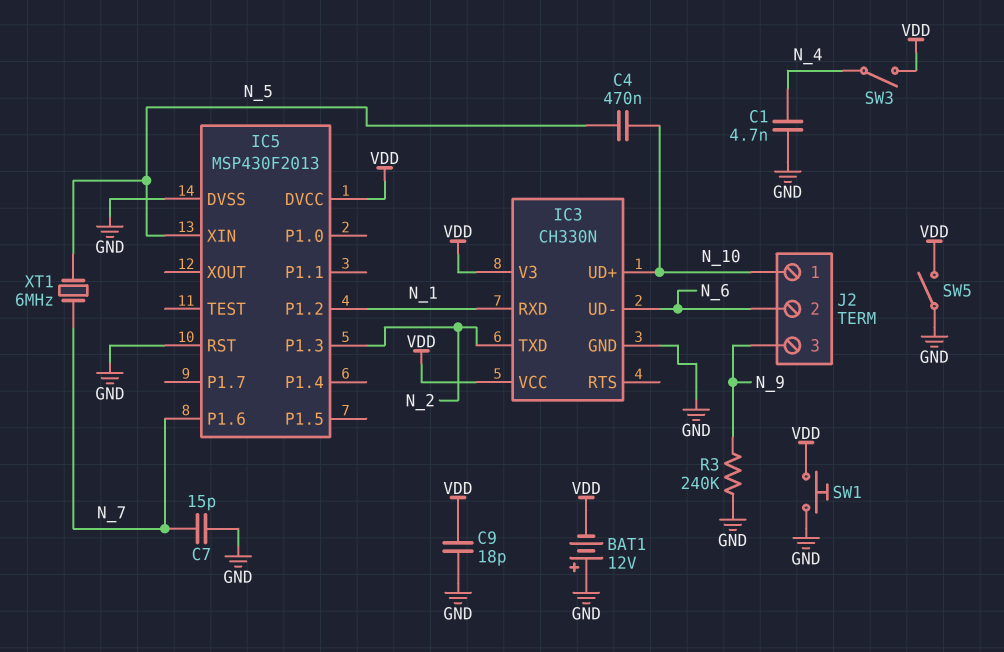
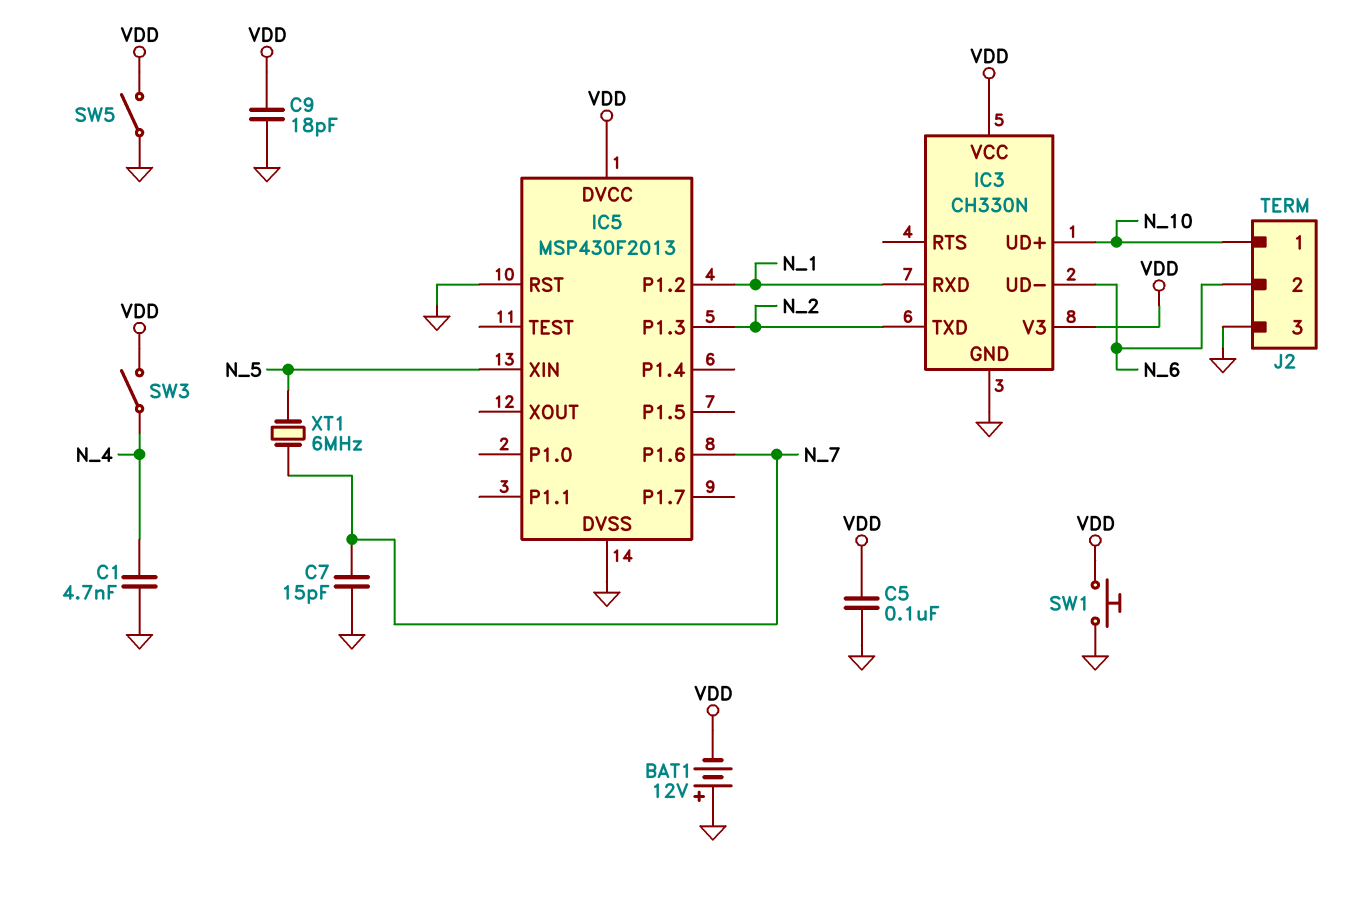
C4: 470nF (N_5, N_10) -> none
C5: none -> 100nF (GND, VDD)
J2 pin 3: N_9 -> GND
R3: 240k (GND, N_9) -> none

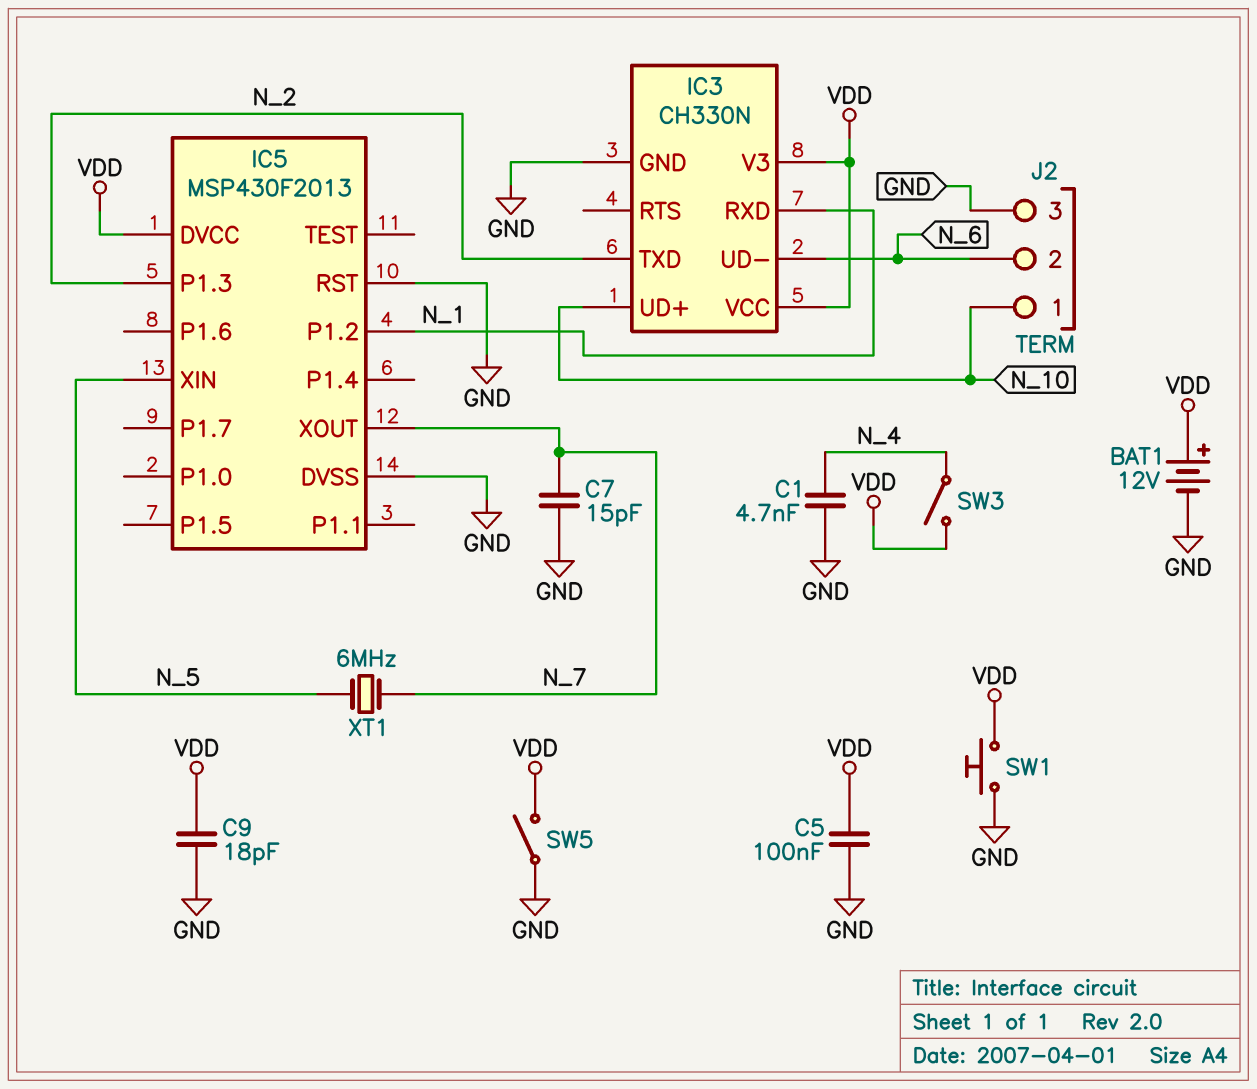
BAT1: 12V (plus GND, minus VDD) -> 12V (plus VDD, minus GND)
IC5 pin P1.6: N_7 -> none
IC5 pin XOUT: none -> N_7

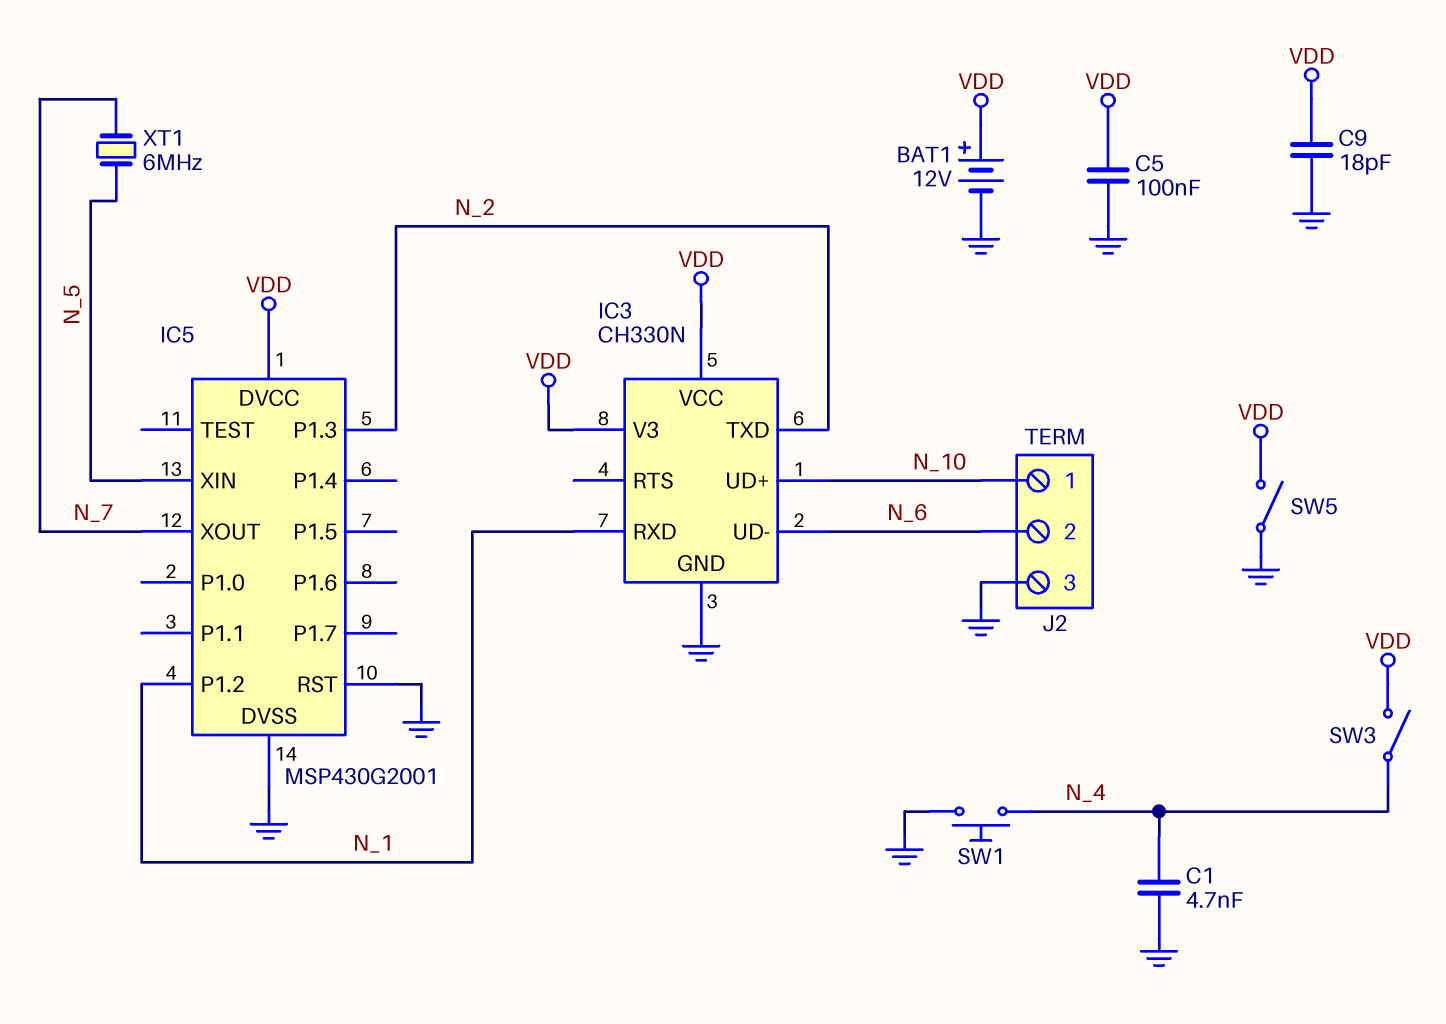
C7: 15pF (GND, N_7) -> none
IC5: MSP430F2013 -> MSP430G2001
SW1: button (GND, VDD) -> button (GND, N_4)

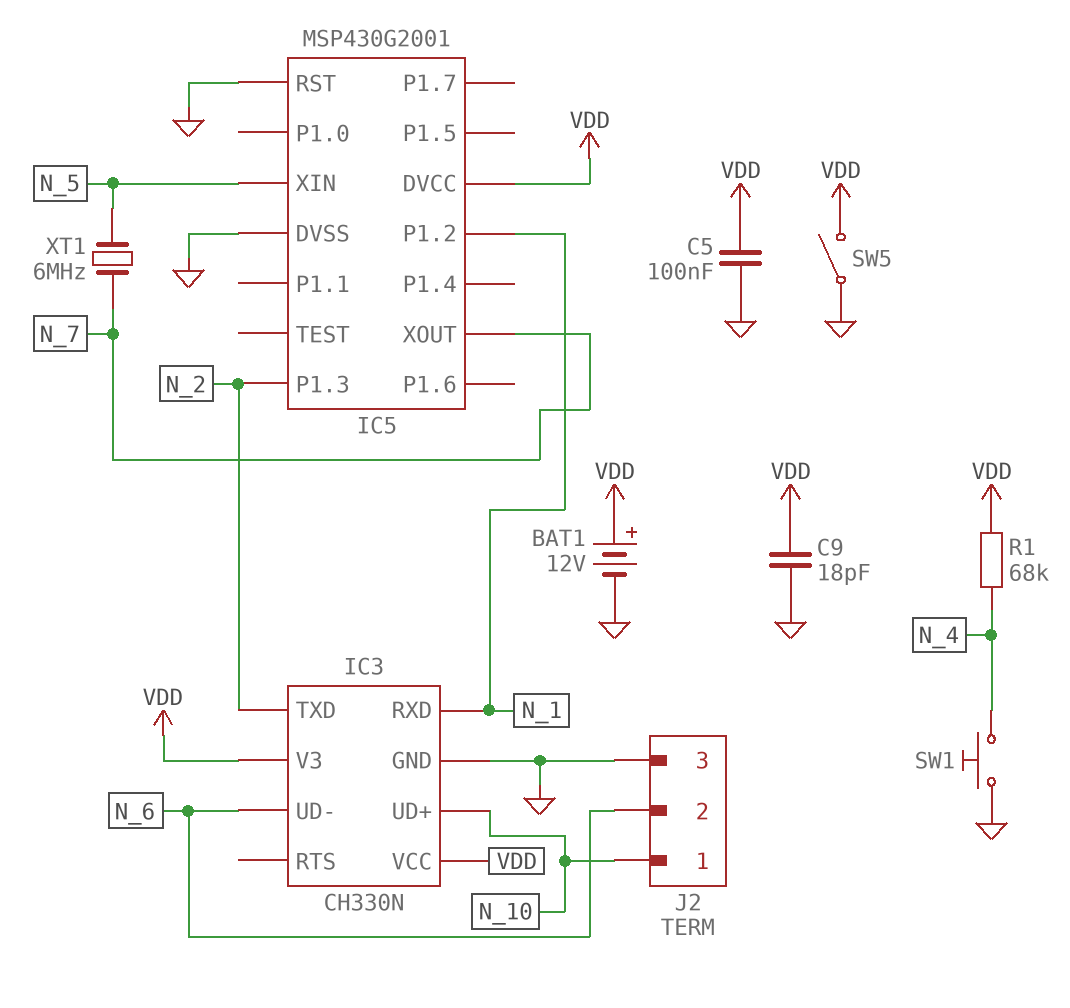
C1: 4.7nF (GND, N_4) -> none
R1: none -> 68k (N_4, VDD)
SW3: switch (N_4, VDD) -> none

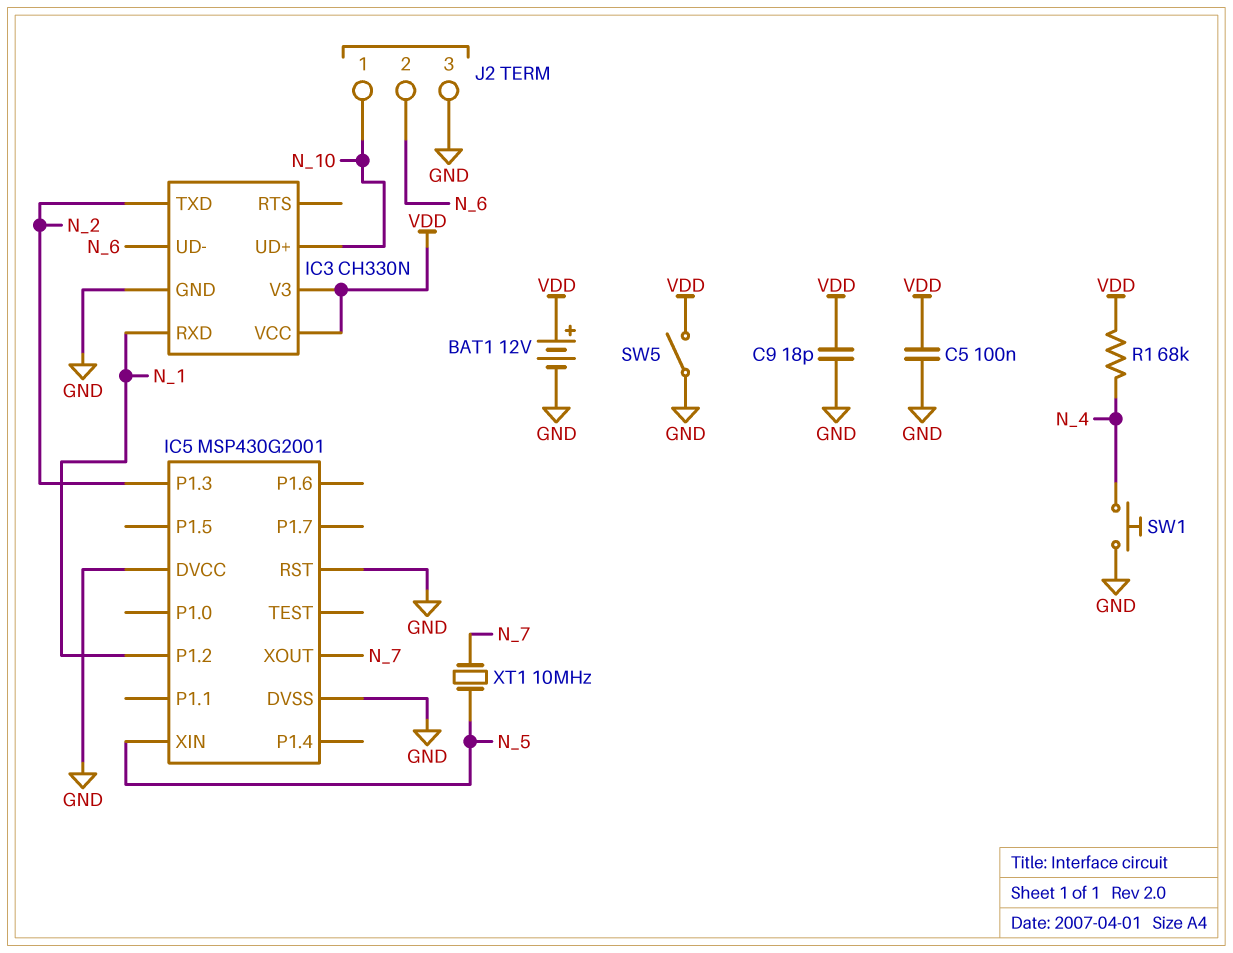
IC5 pin DVCC: VDD -> GND
XT1: 6MHz (N_5, N_7) -> 10MHz (N_5, N_7)

